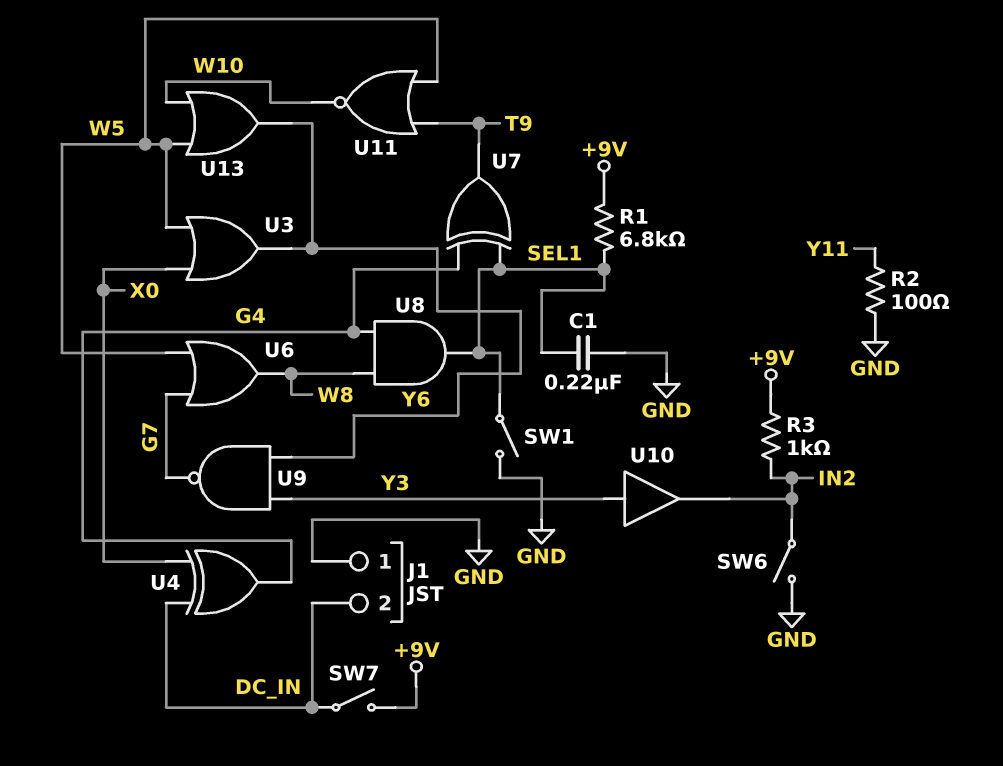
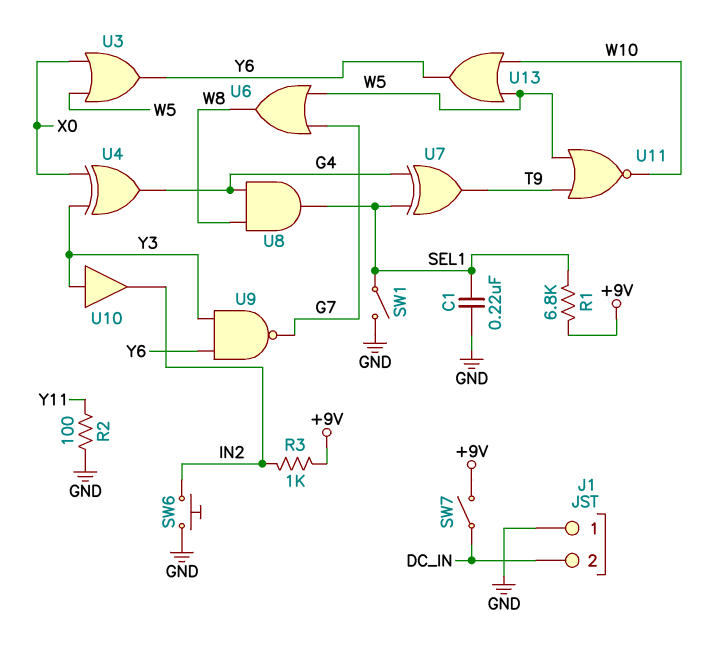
SW6: switch (GND, IN2) -> button (GND, IN2)
U4: XOR (in DC_IN, in X0, out G4) -> XOR (in X0, in Y3, out G4)

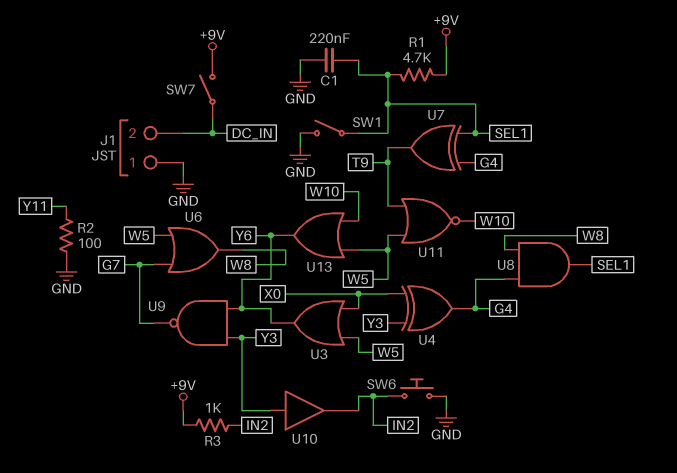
R1: 6.8k (+9V, SEL1) -> 4.7k (+9V, SEL1)

